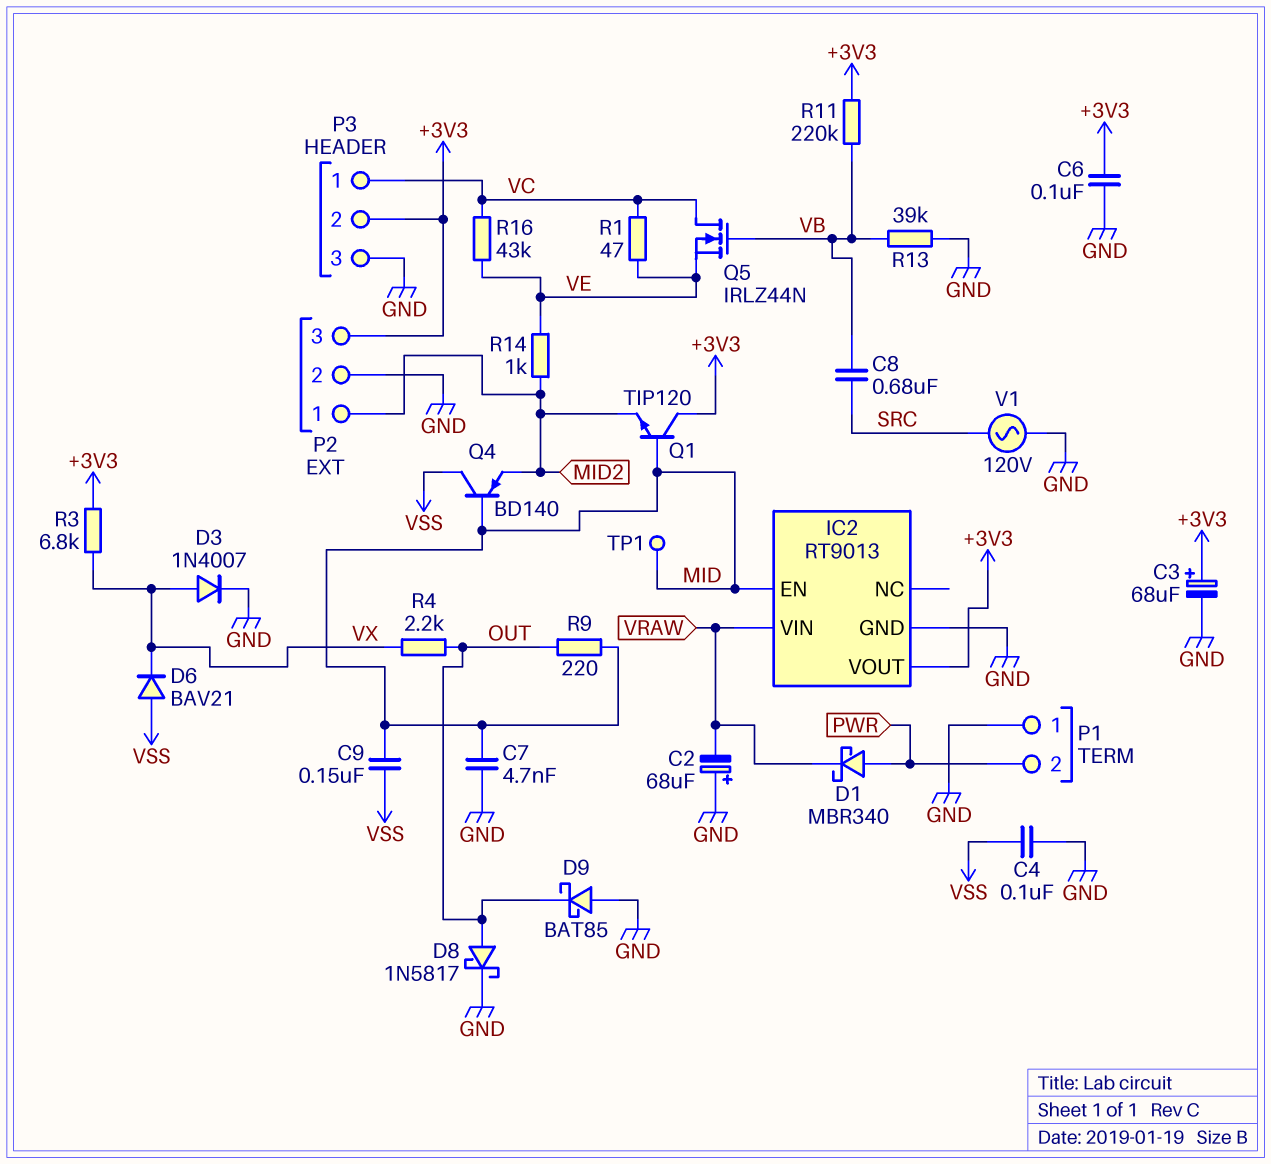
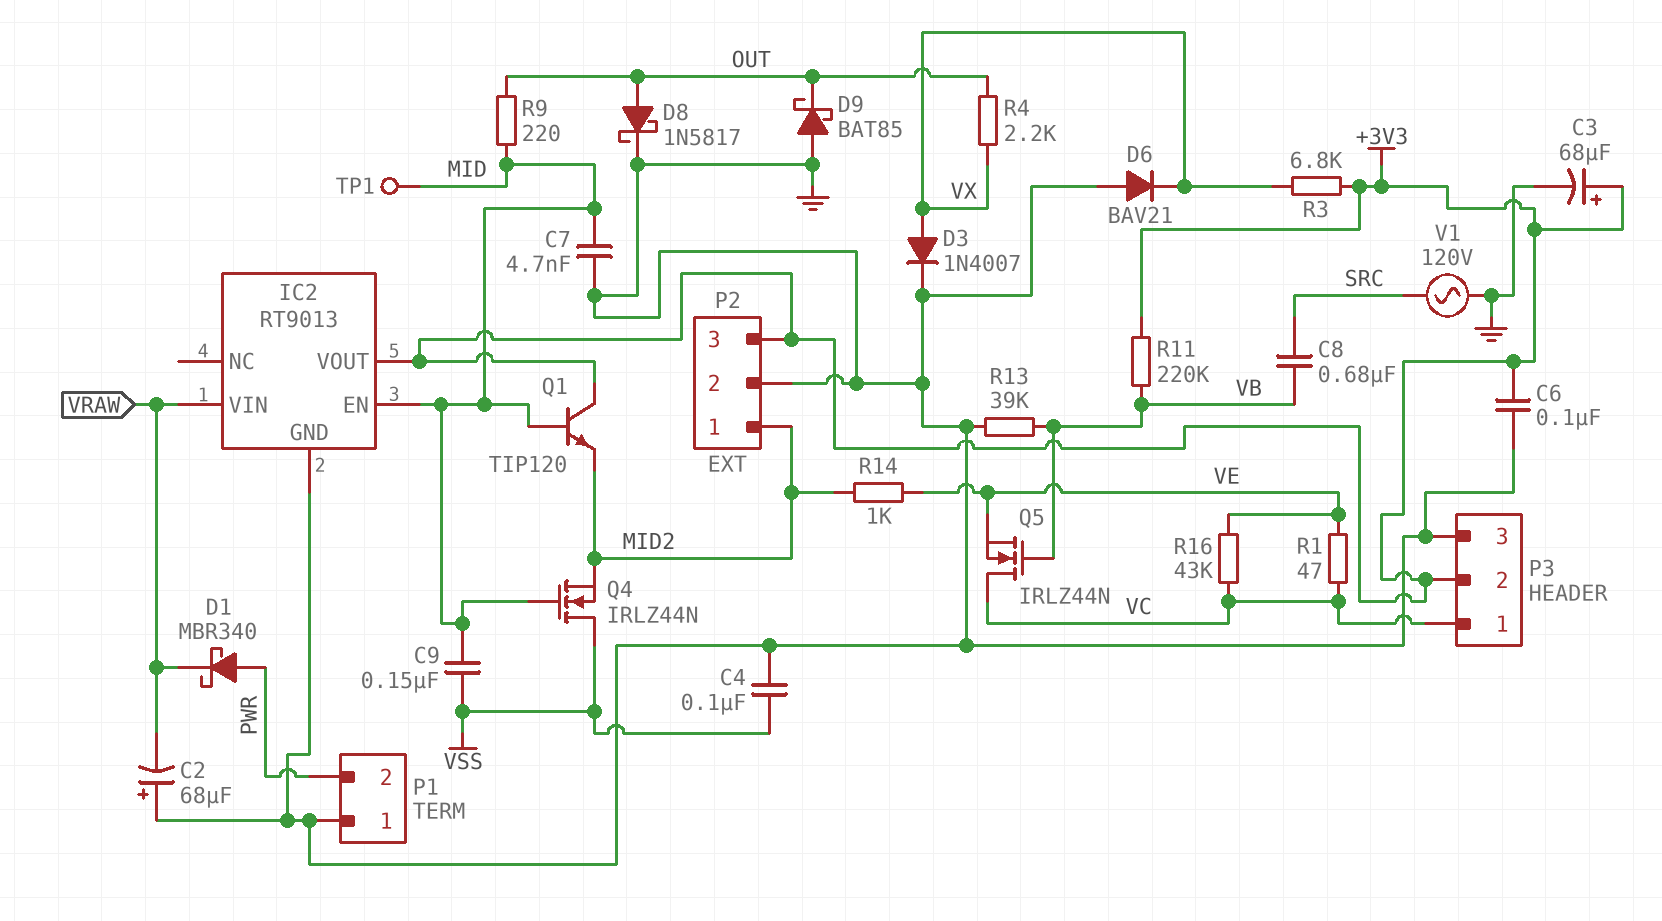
D6: diode BAV21 (A VSS, K VX) -> diode BAV21 (A GND, K VX)
Q4: PNP BD140 (B MID, C VSS, E MID2) -> NMOS IRLZ44N (G MID, D VSS, S MID2)

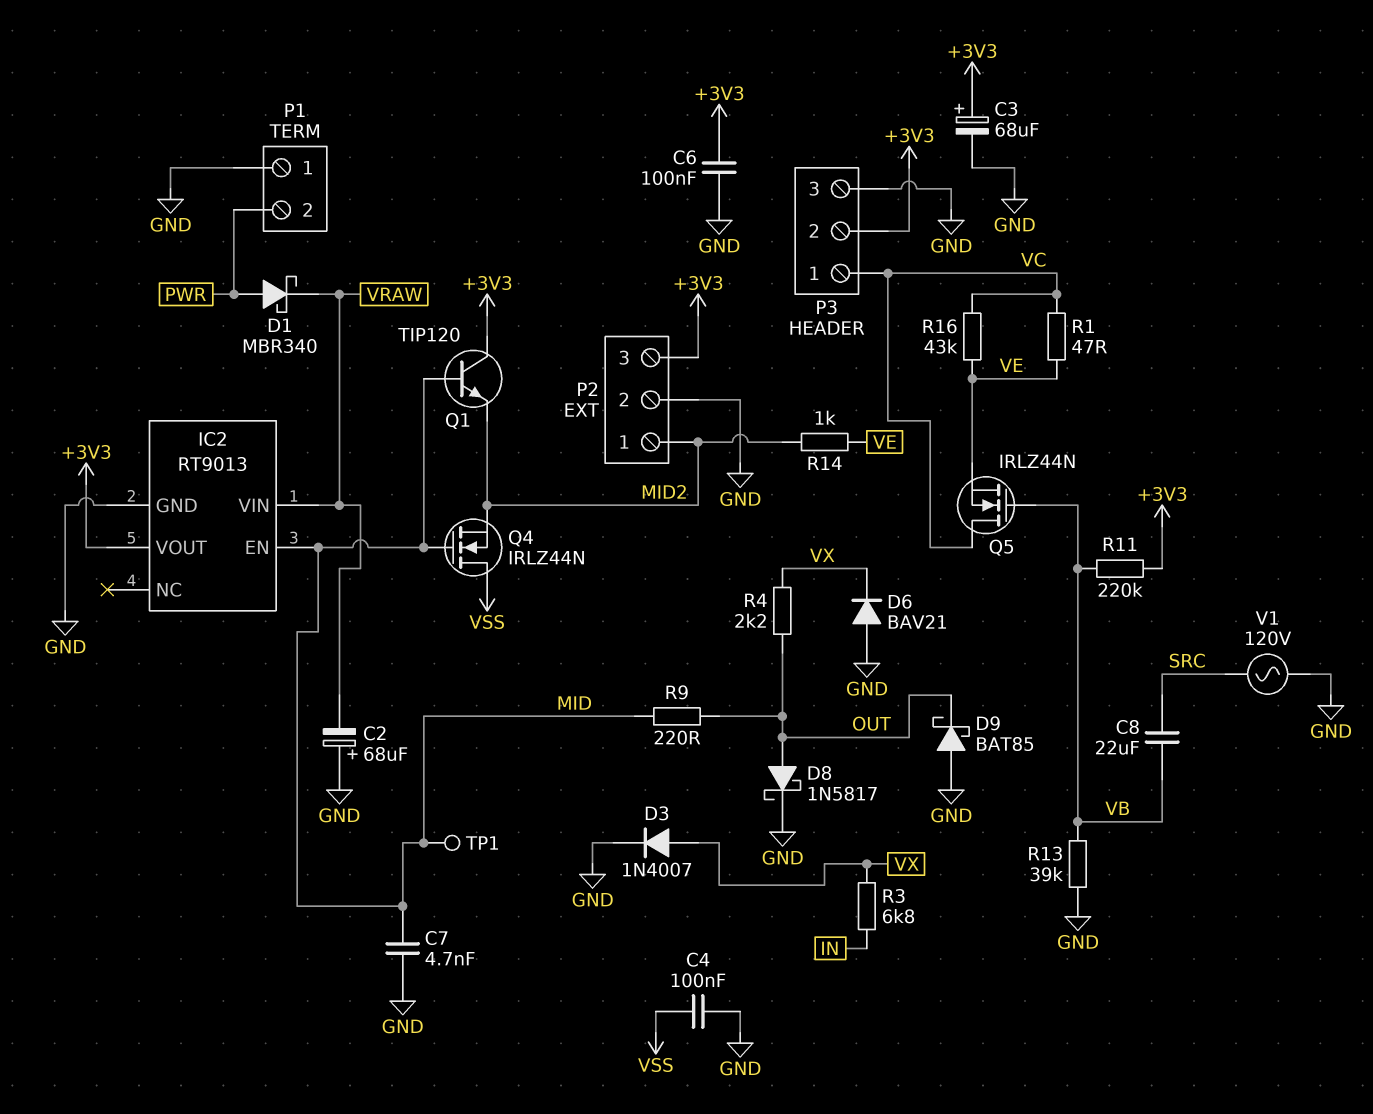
C8: 680nF (SRC, VB) -> 22uF (SRC, VB)
C9: 150nF (MID, VSS) -> none
R3: 6.8k (+3V3, VX) -> 6.8k (IN, VX)

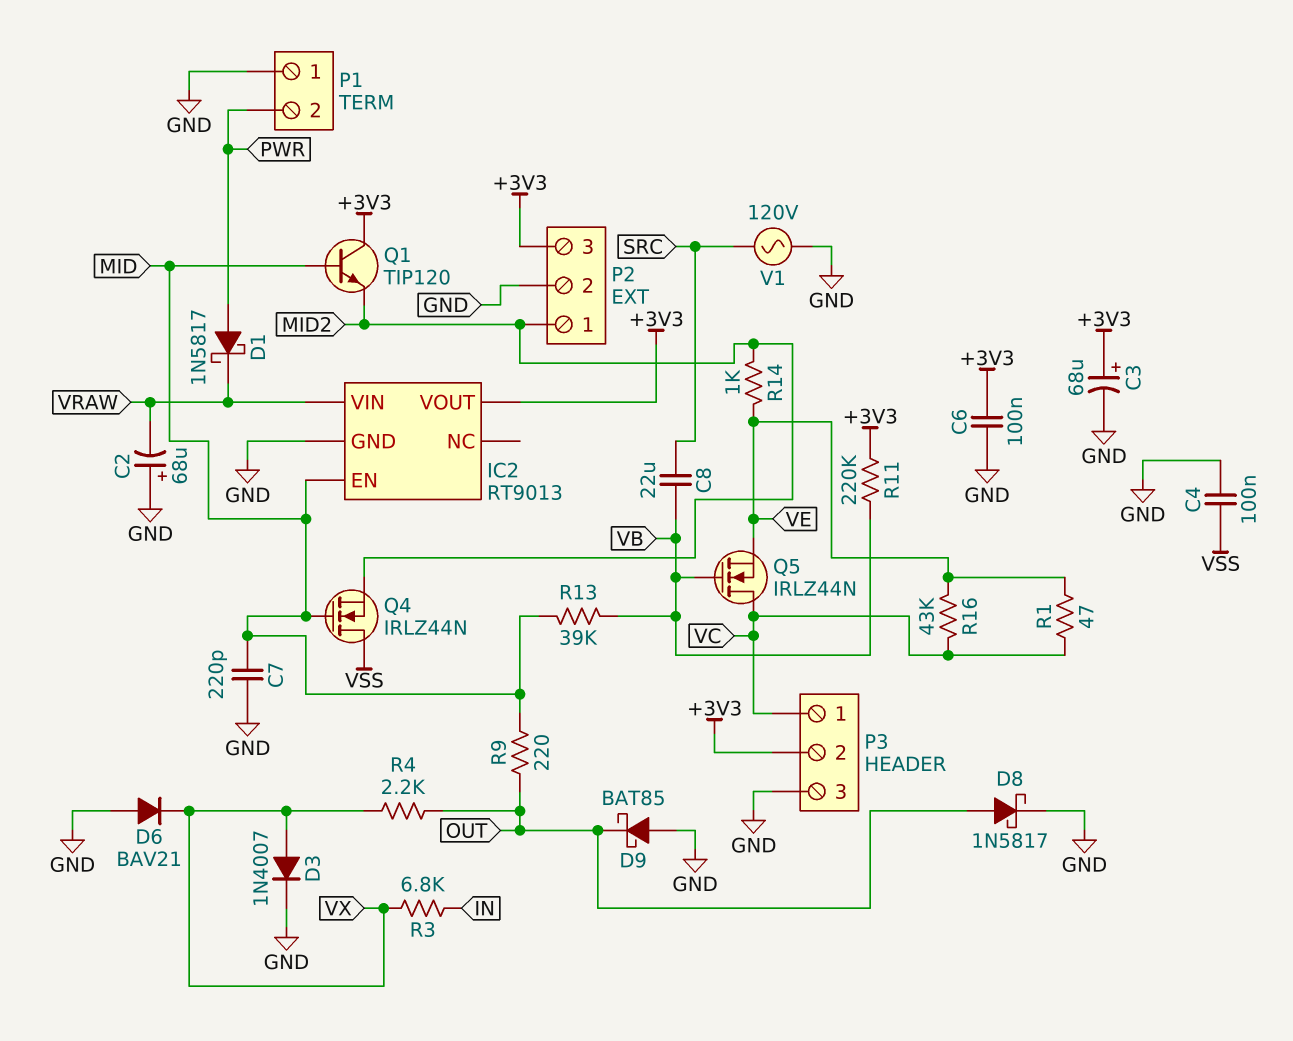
C7: 4.7nF (GND, MID) -> 220pF (GND, MID)
D1: schottky MBR340 (A PWR, K VRAW) -> schottky 1N5817 (A PWR, K VRAW)
R13: 39k (GND, VB) -> 39k (MID, VB)
TP1: test point (MID) -> none

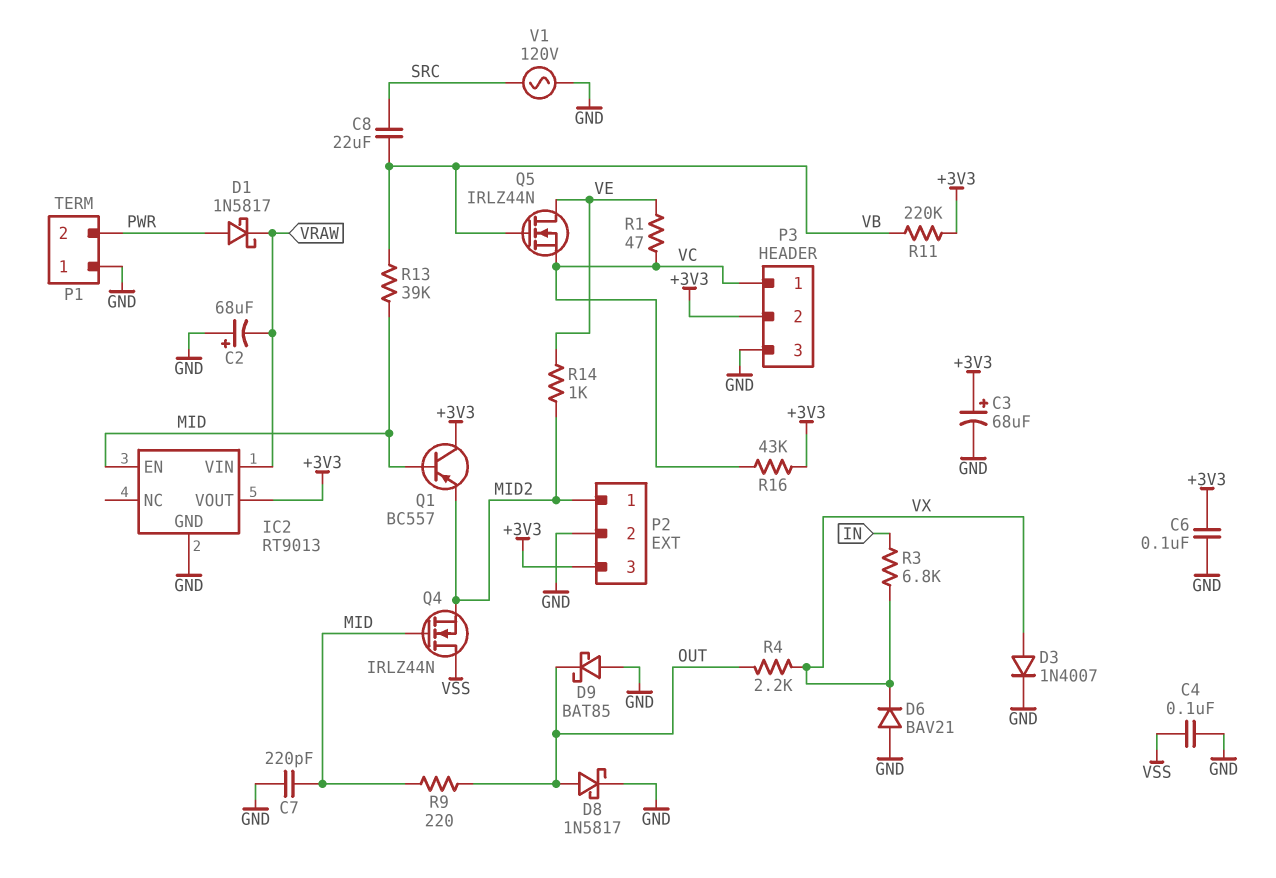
Q1: NPN TIP120 (B MID, C +3V3, E MID2) -> PNP BC557 (B MID, C +3V3, E MID2)
Q5: NMOS IRLZ44N (G VB, D VC, S VE) -> NMOS IRLZ44N (G VB, D VE, S VC)
R16: 43k (VC, VE) -> 43k (+3V3, VC)

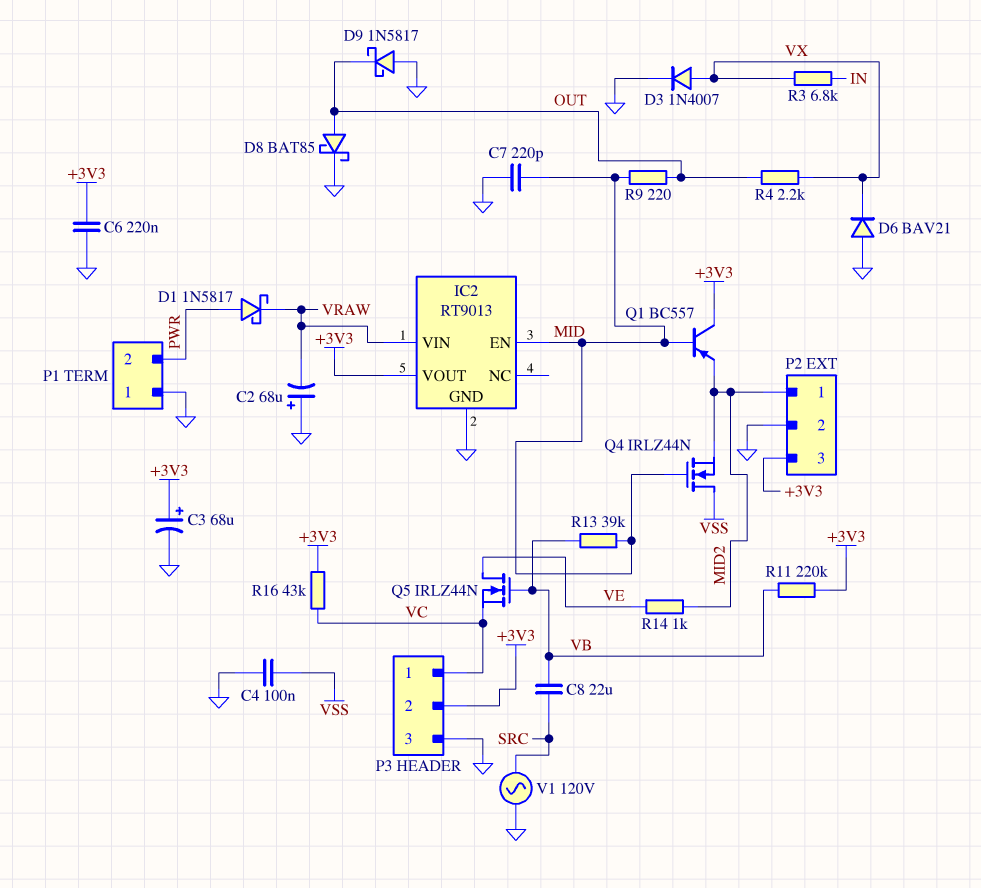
C6: 100nF (+3V3, GND) -> 220nF (+3V3, GND)
D8: schottky 1N5817 (A OUT, K GND) -> schottky BAT85 (A OUT, K GND)
D9: schottky BAT85 (A GND, K OUT) -> schottky 1N5817 (A GND, K OUT)
R1: 47 (VC, VE) -> none

